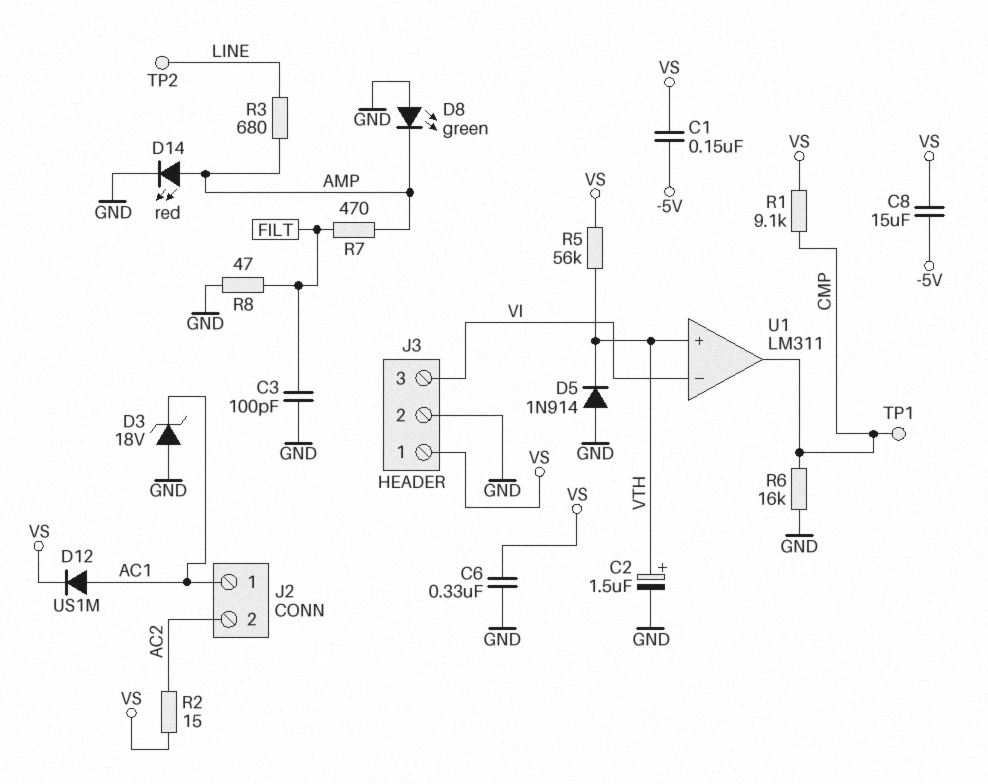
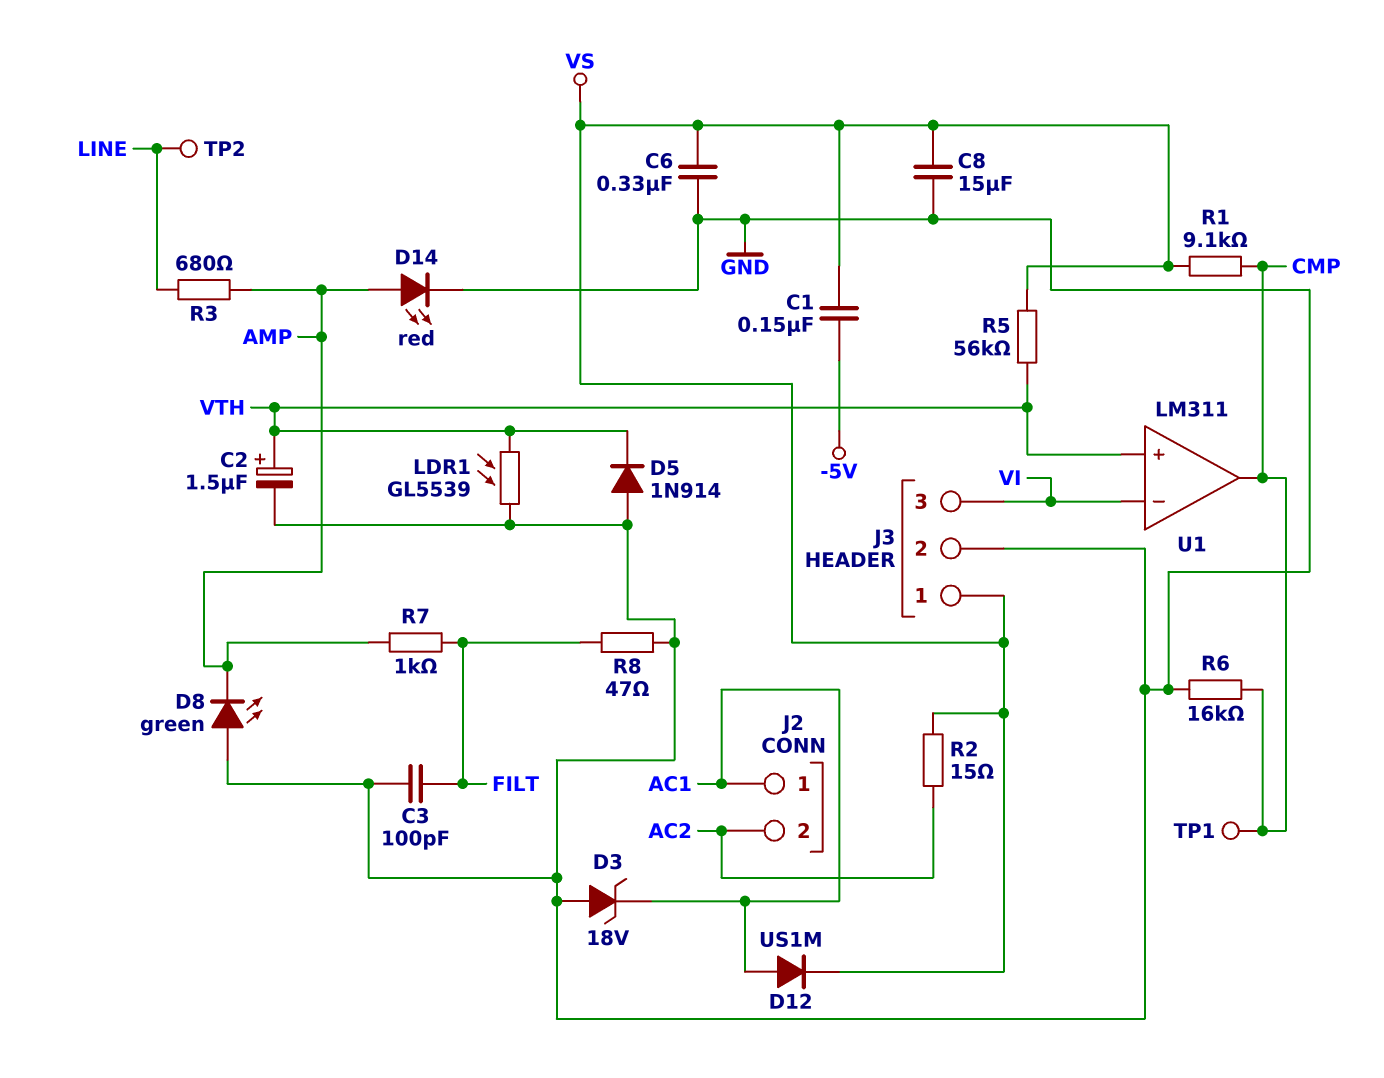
C8: 15uF (-5V, VS) -> 15uF (GND, VS)
LDR1: none -> GL5539 (GND, VTH)
R7: 470 (AMP, FILT) -> 1k (AMP, FILT)

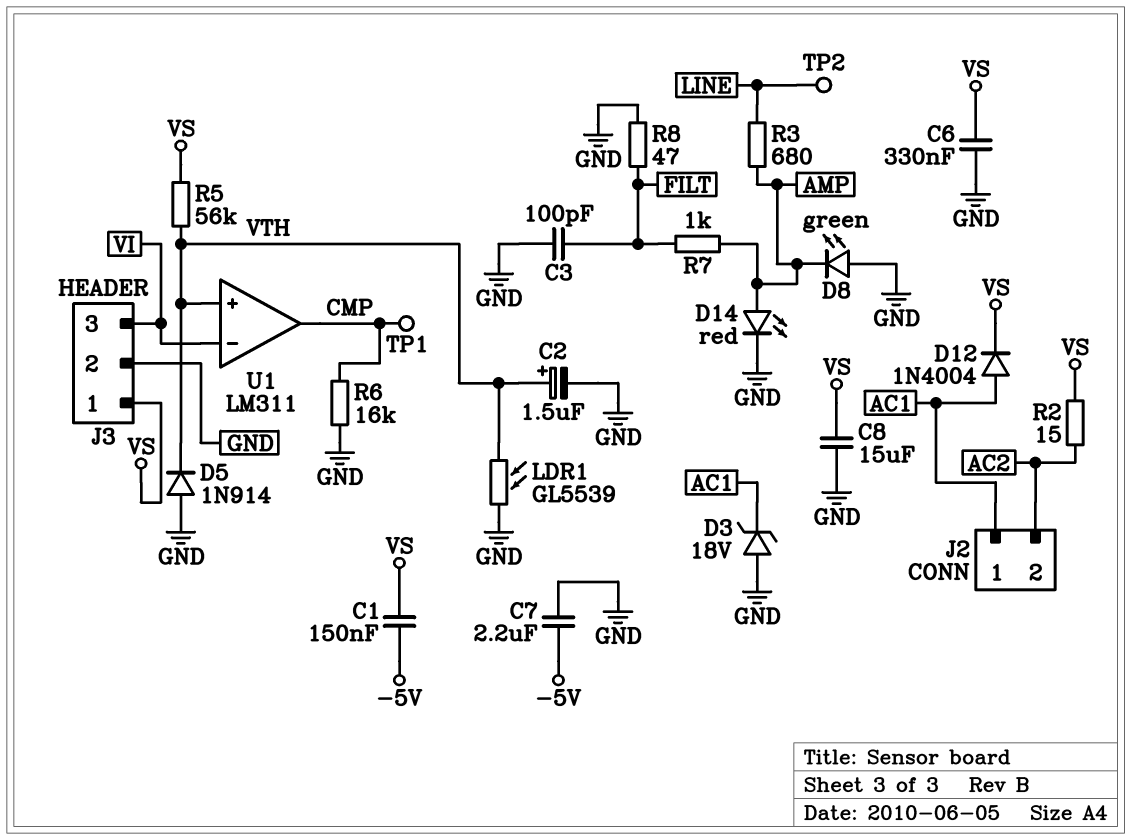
C7: none -> 2.2uF (-5V, GND)
D12: diode US1M (A AC1, K VS) -> diode 1N4004 (A AC1, K VS)
R1: 9.1k (CMP, VS) -> none

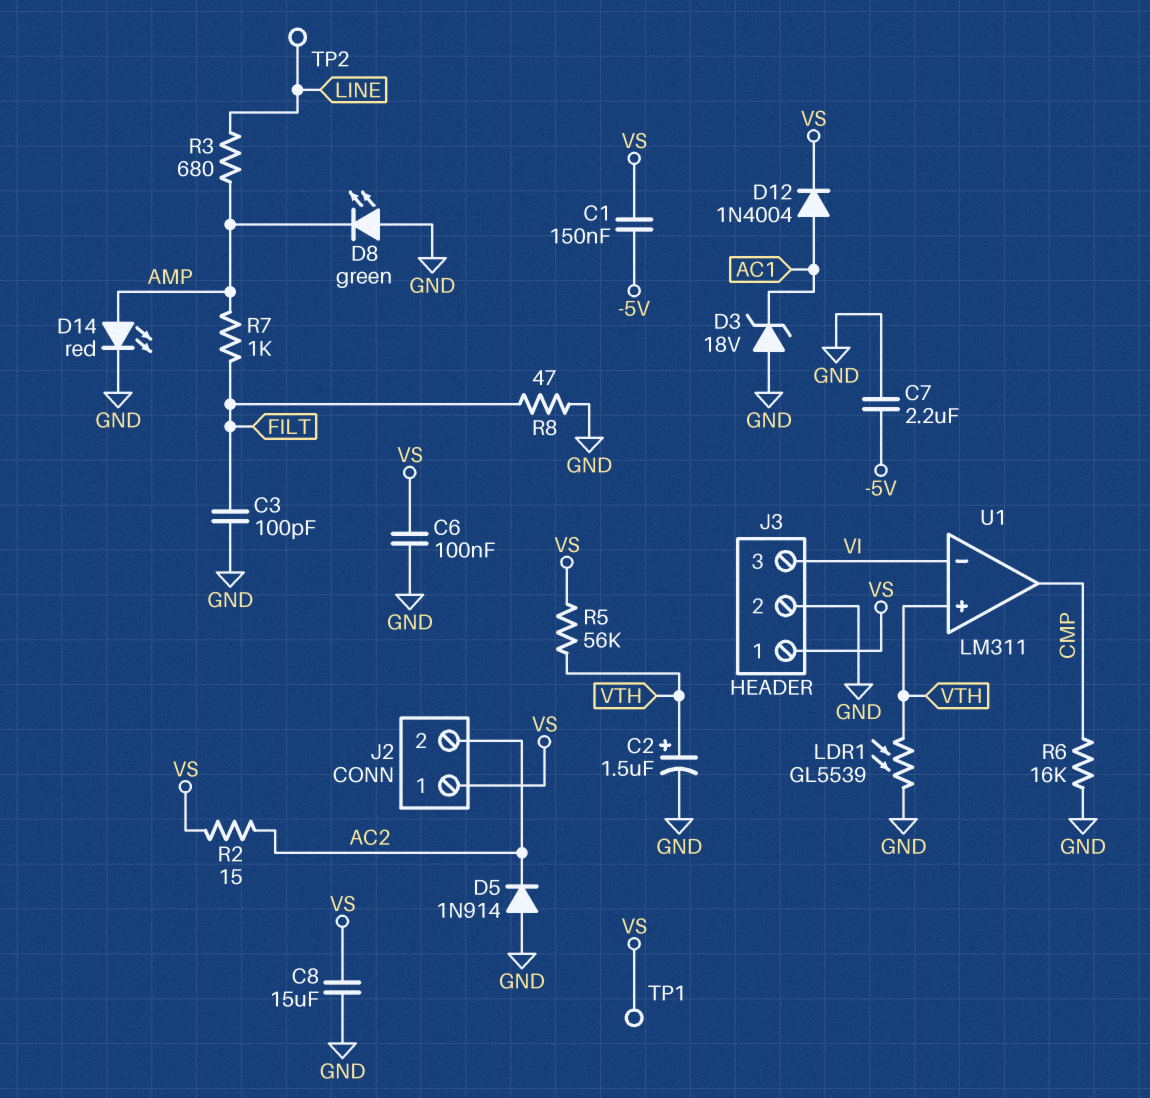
C6: 330nF (GND, VS) -> 100nF (GND, VS)
D5: diode 1N914 (A GND, K VTH) -> diode 1N914 (A GND, K AC2)
J2 pin 1: AC1 -> VS
TP1: test point (CMP) -> test point (VS)

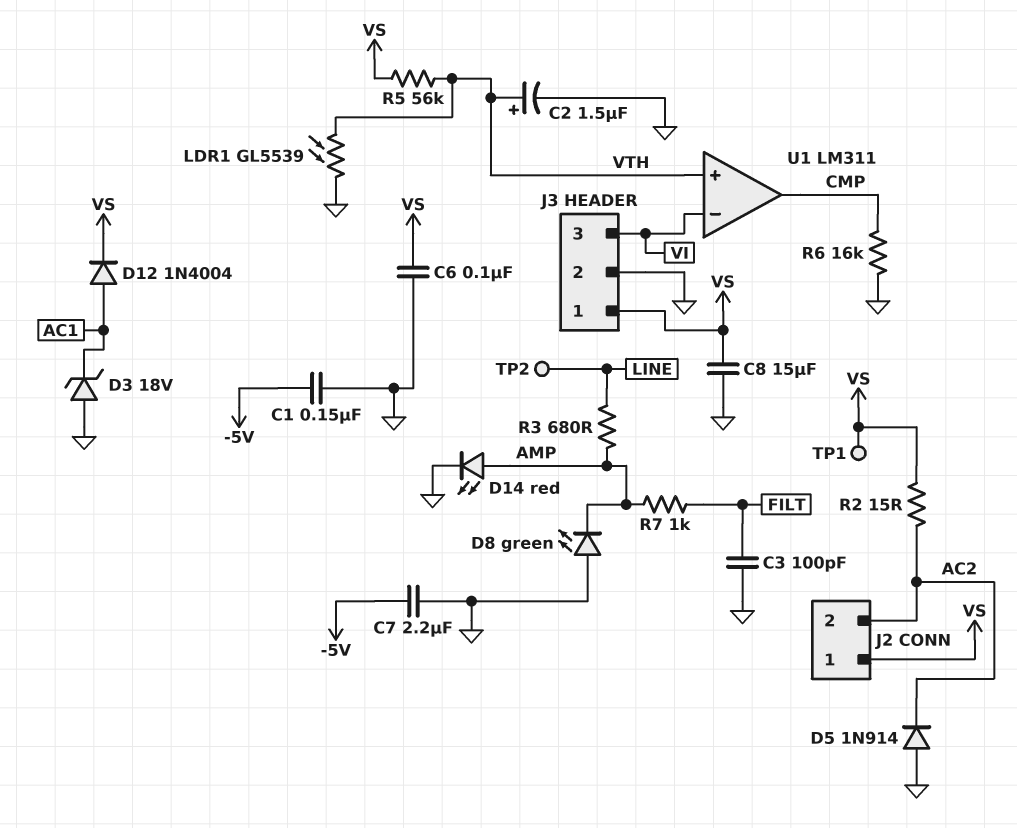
C1: 150nF (-5V, VS) -> 150nF (-5V, GND)
R8: 47 (FILT, GND) -> none

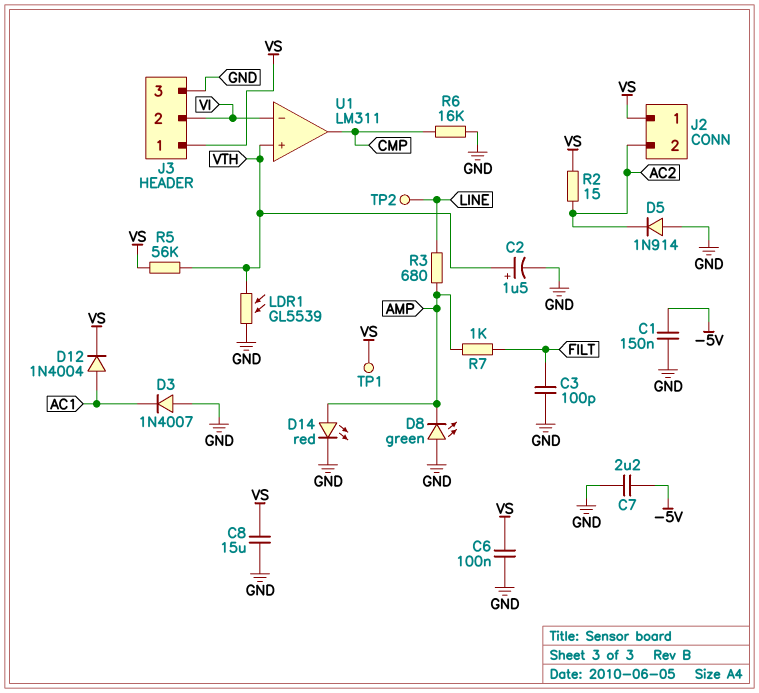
D3: zener 18V (A GND, K AC1) -> diode 1N4007 (A GND, K AC1)
J3 pin 2: GND -> VI
J3 pin 3: VI -> GND

